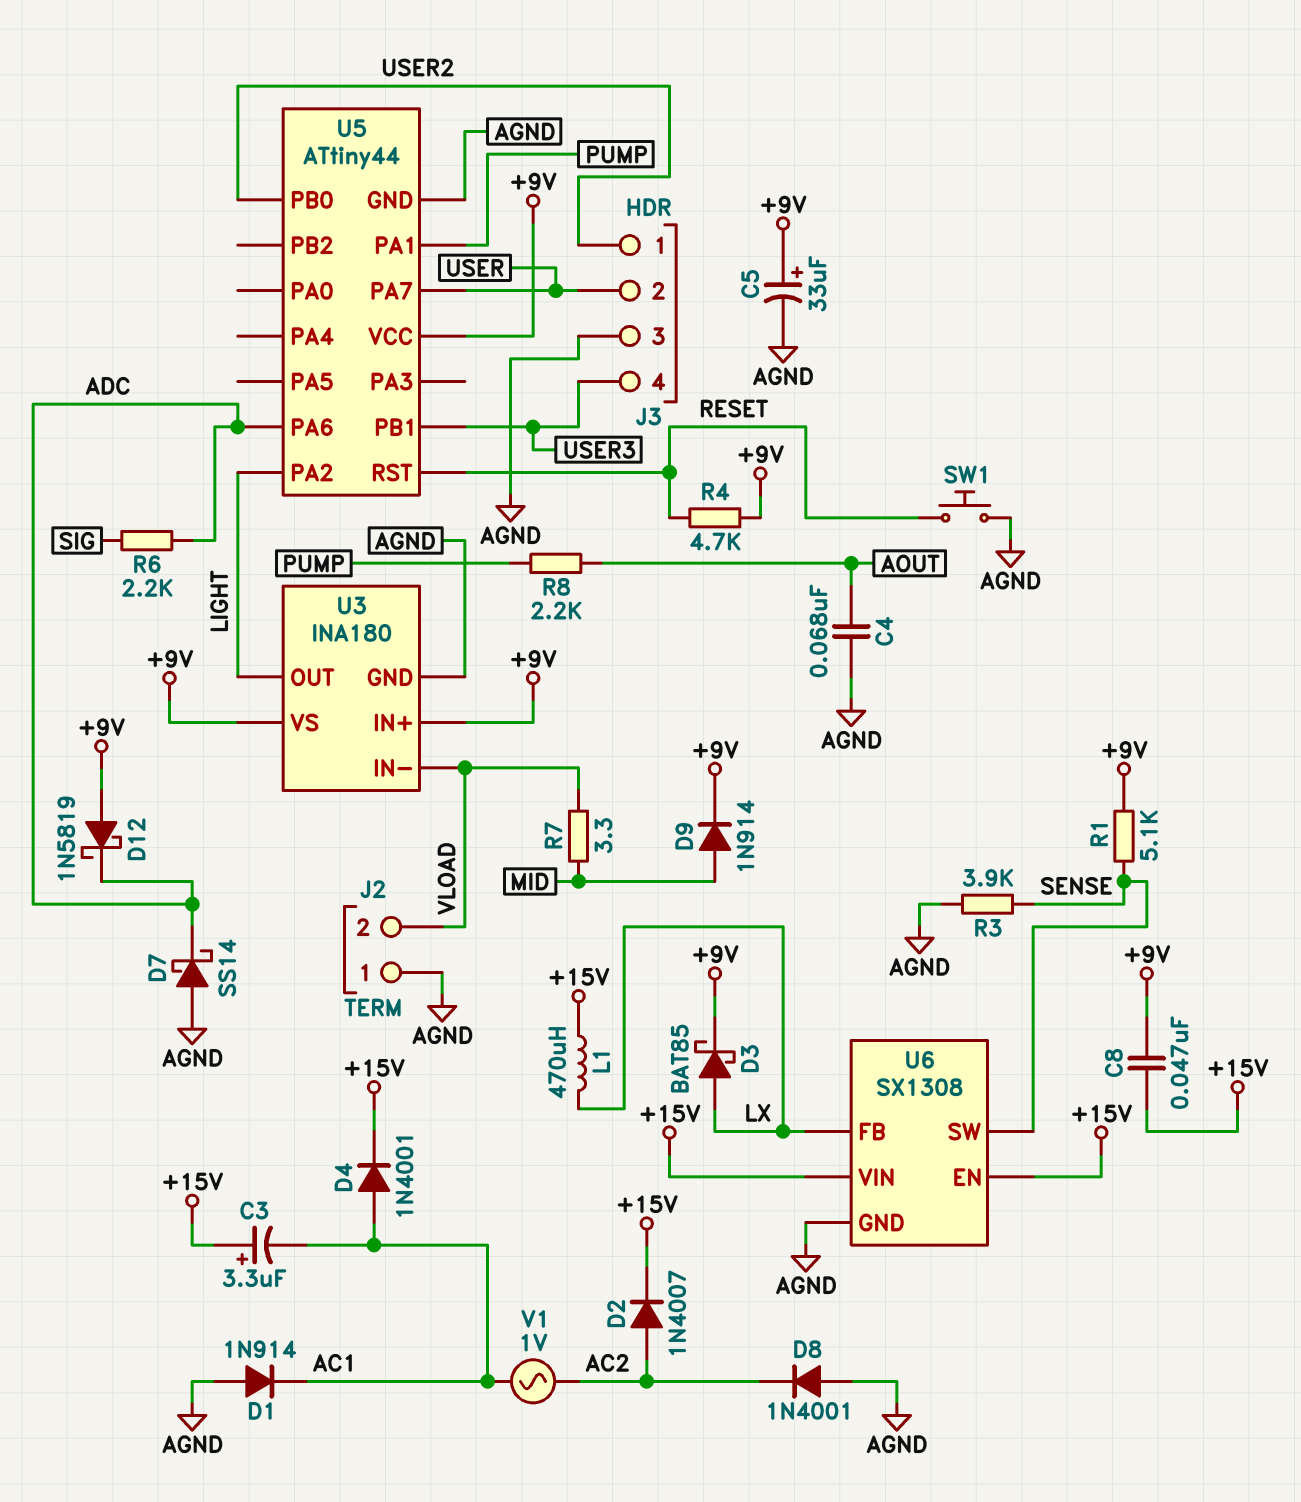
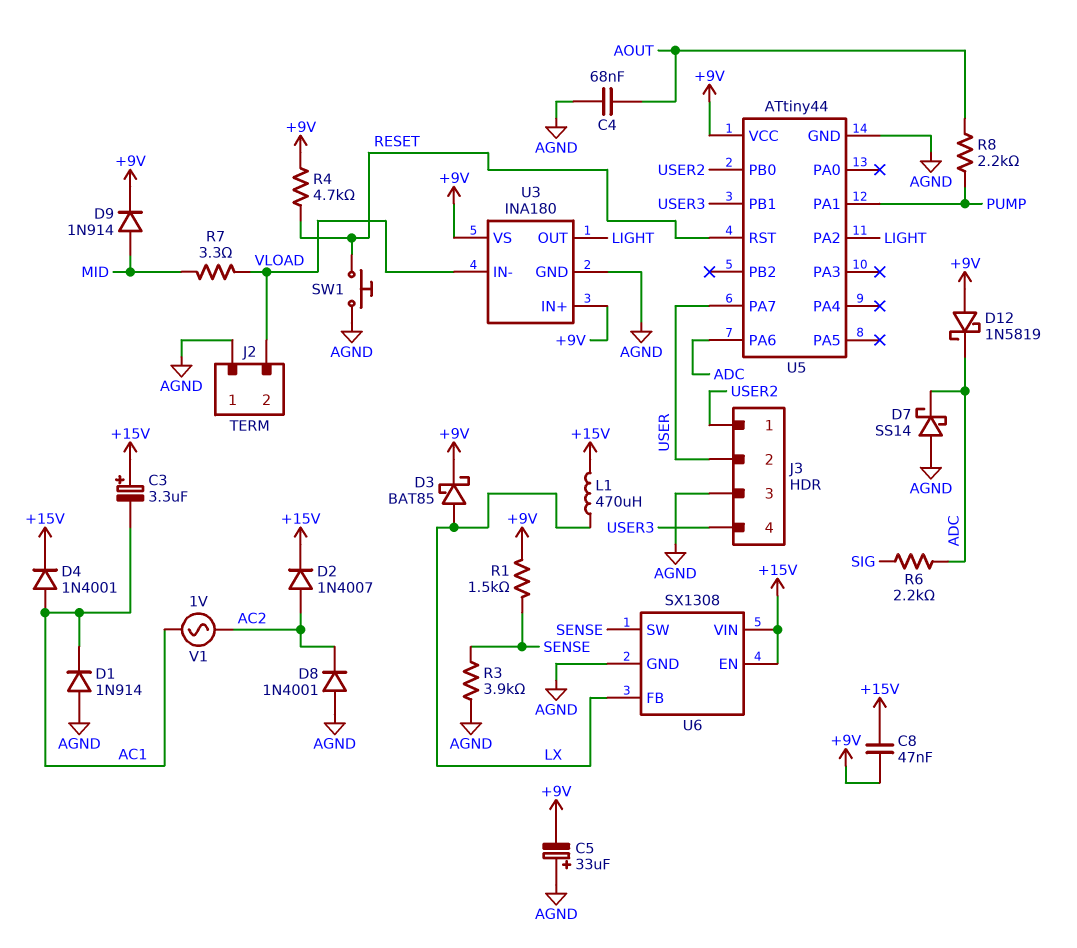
C5: 33uF (plus +9V, minus AGND) -> 33uF (plus AGND, minus +9V)
R1: 5.1k (+9V, SENSE) -> 1.5k (+9V, SENSE)

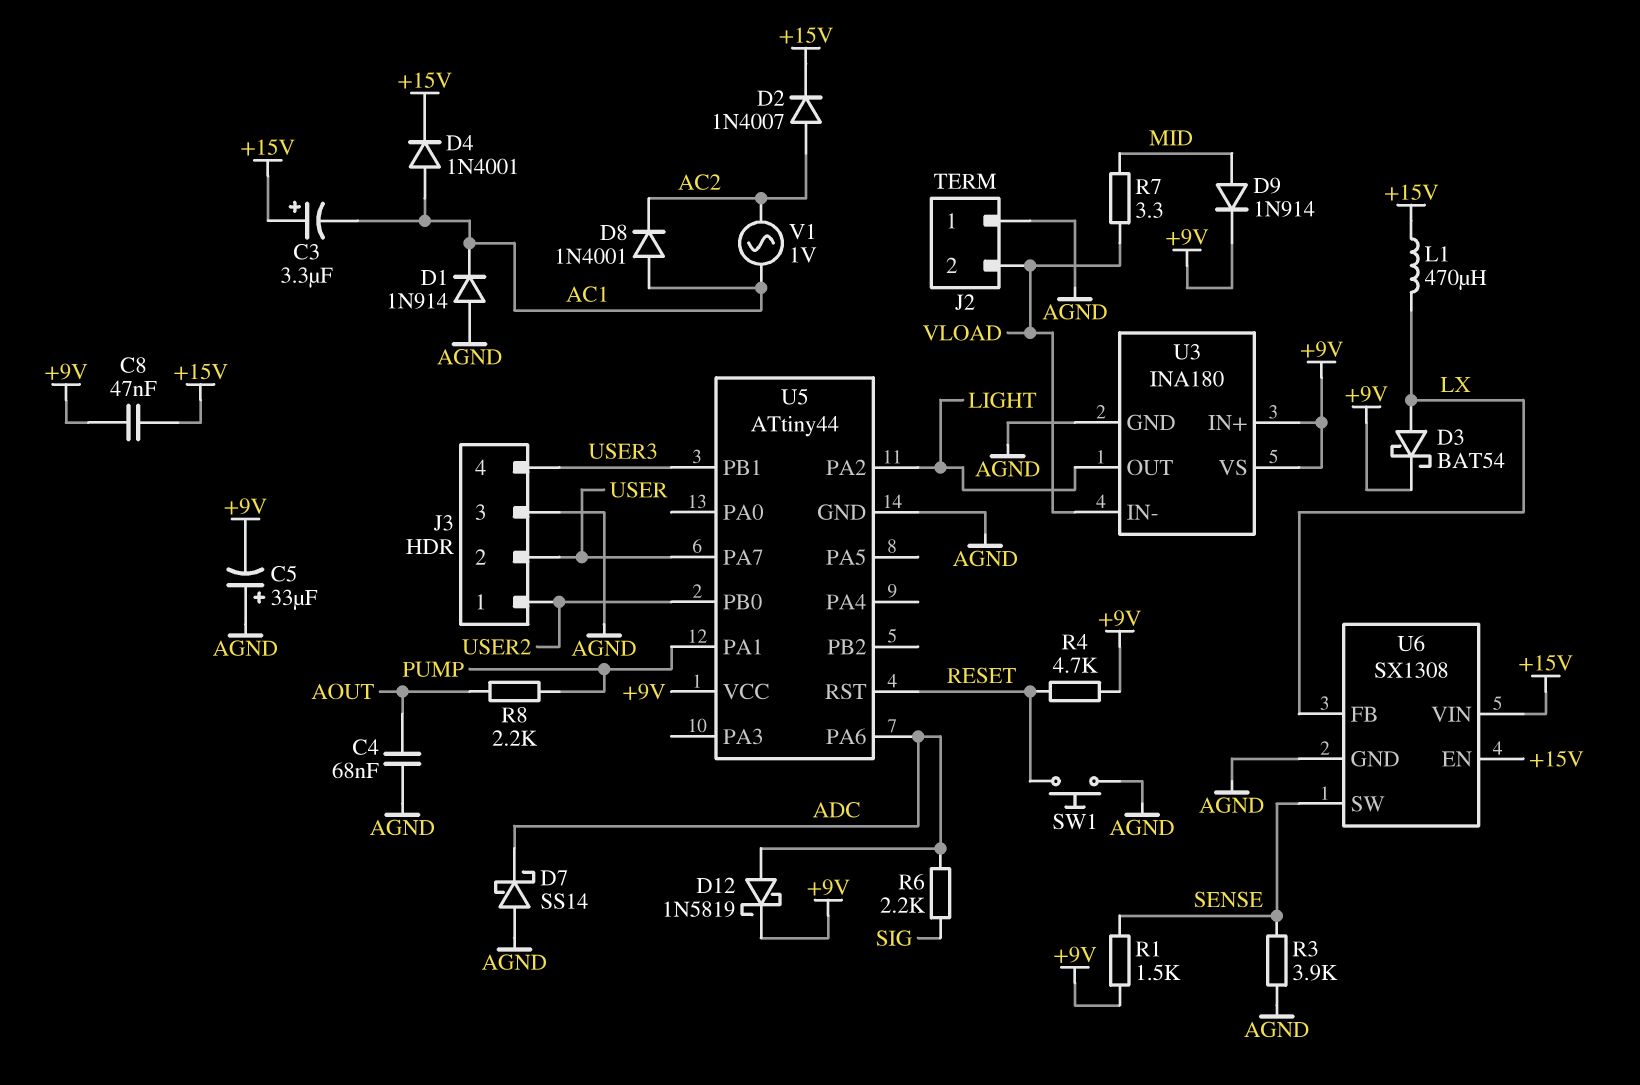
D3: schottky BAT85 (A LX, K +9V) -> schottky BAT54 (A LX, K +9V)
D8: diode 1N4001 (A AGND, K AC2) -> diode 1N4001 (A AC1, K AC2)
D12: schottky 1N5819 (A +9V, K ADC) -> schottky 1N5819 (A ADC, K +9V)

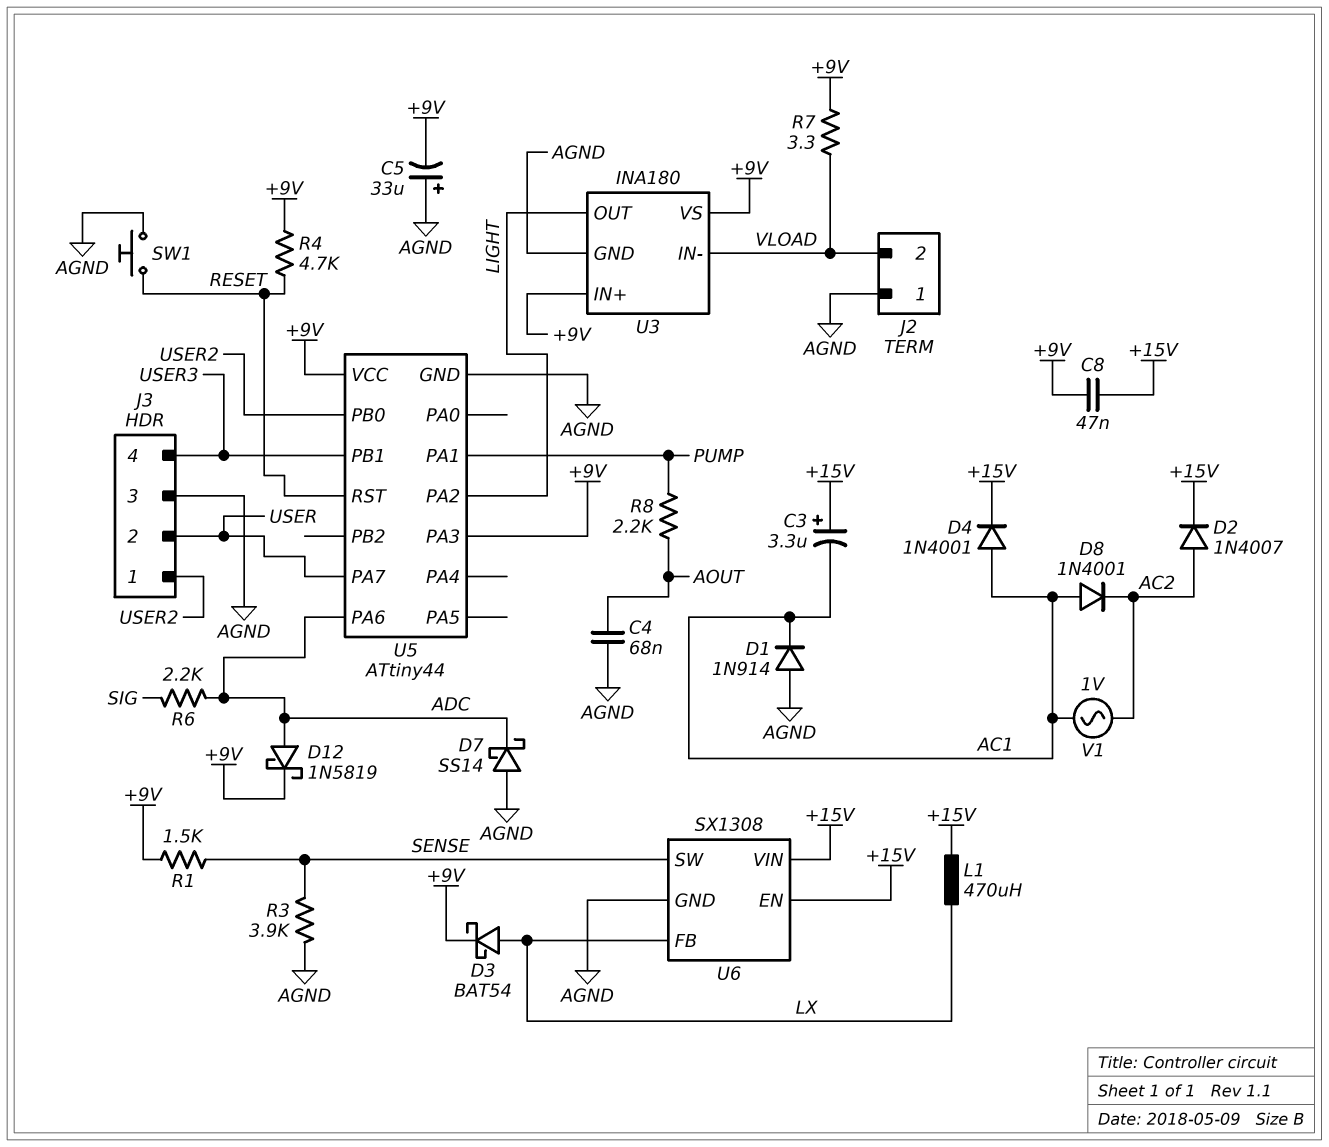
D9: diode 1N914 (A MID, K +9V) -> none
R7: 3.3 (MID, VLOAD) -> 3.3 (+9V, VLOAD)
U5 pin PA3: none -> +9V

